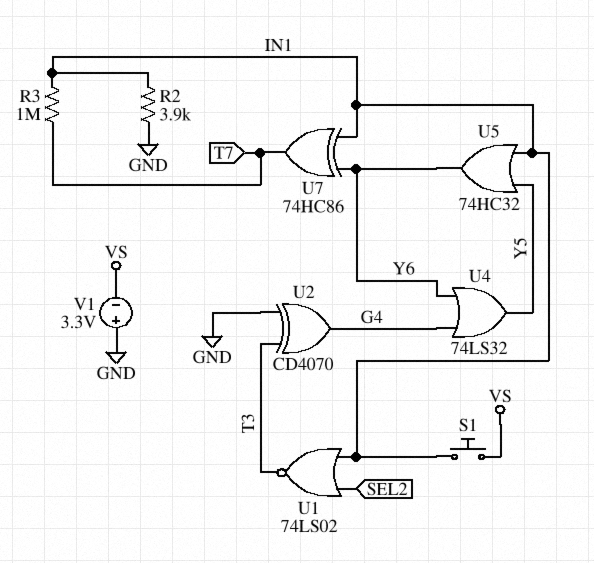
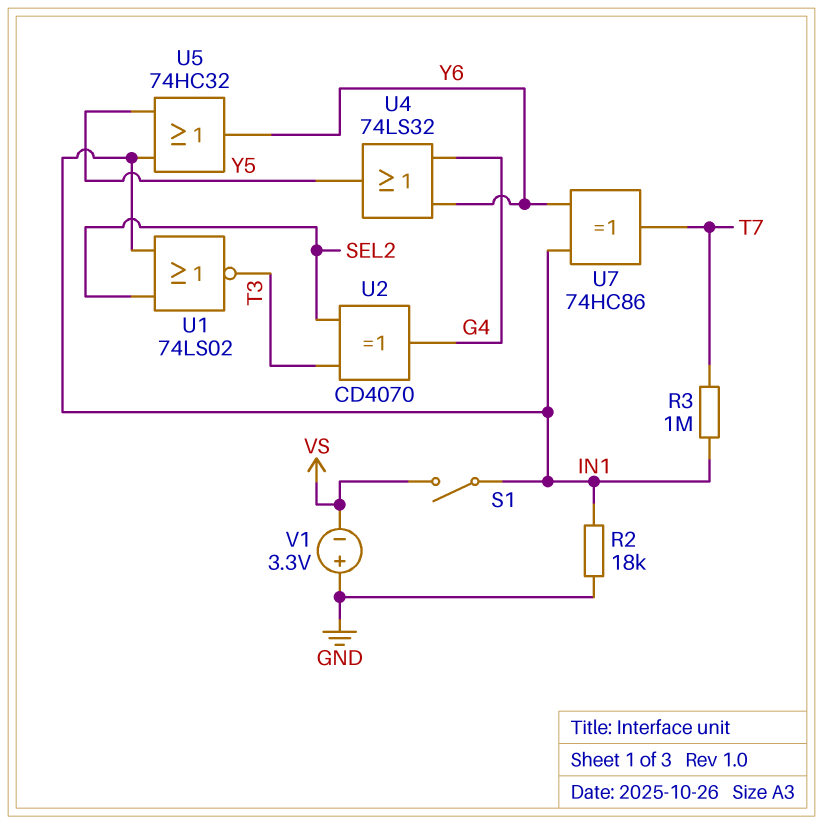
R2: 3.9k (GND, IN1) -> 18k (GND, IN1)
S1: button (IN1, VS) -> switch (IN1, VS)
U2: XOR CD4070 (in GND, in T3, out G4) -> XOR CD4070 (in SEL2, in T3, out G4)

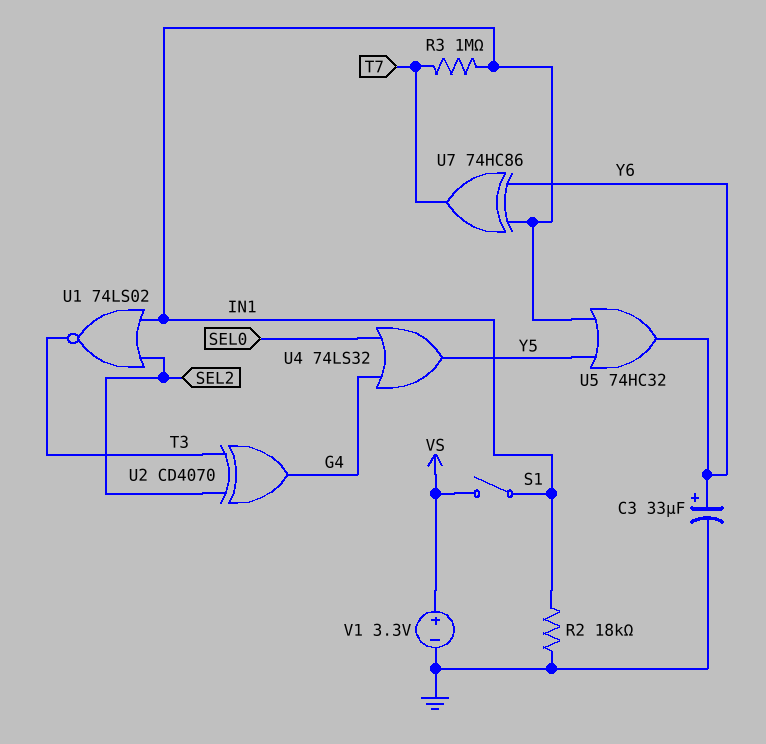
C3: none -> 33uF (plus Y6, minus GND)
U4: OR 74LS32 (in G4, in Y6, out Y5) -> OR 74LS32 (in G4, in SEL0, out Y5)
V1: 3.3V (plus GND, minus VS) -> 3.3V (plus VS, minus GND)

